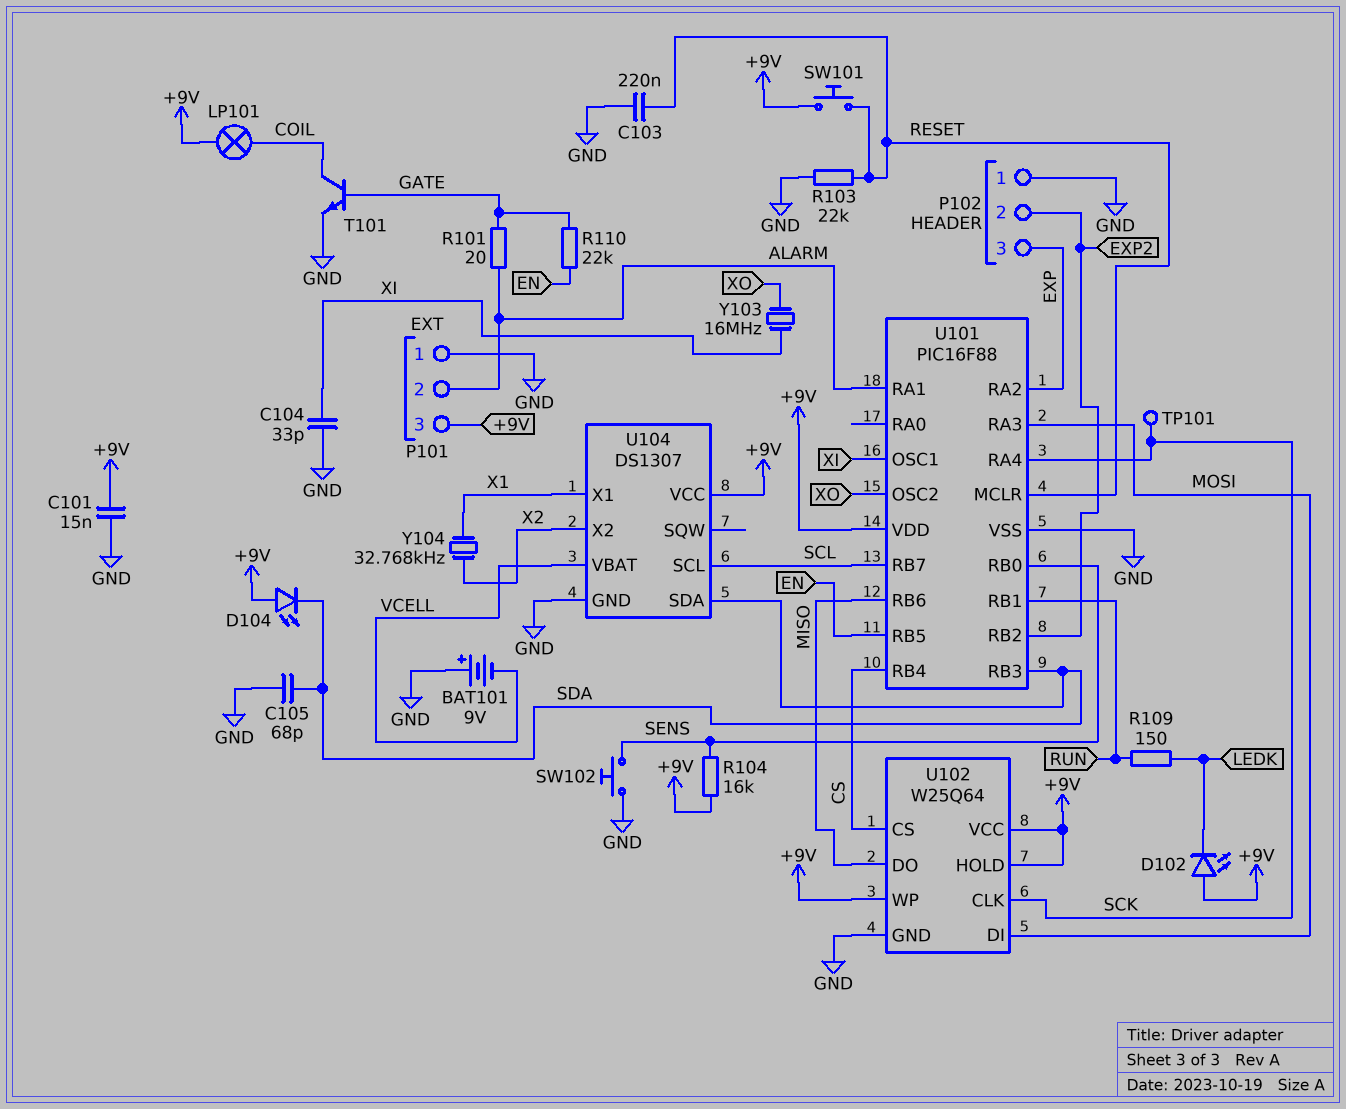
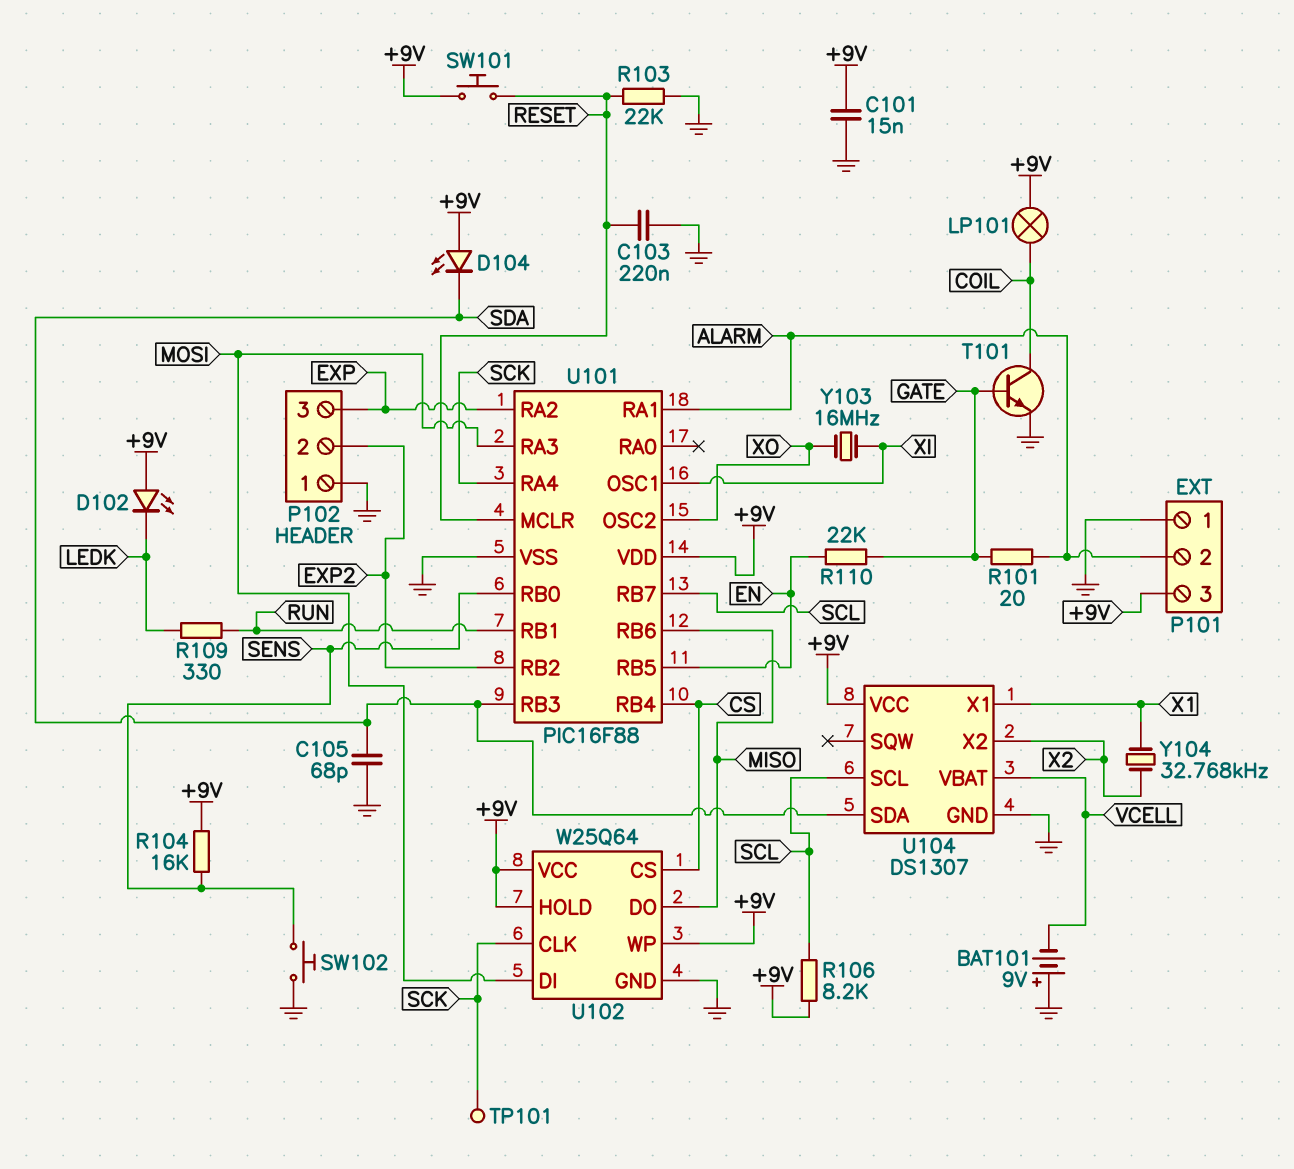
C104: 33pF (GND, XI) -> none
R106: none -> 8.2k (+9V, SCL)
R109: 150 (LEDK, RUN) -> 330 (LEDK, RUN)

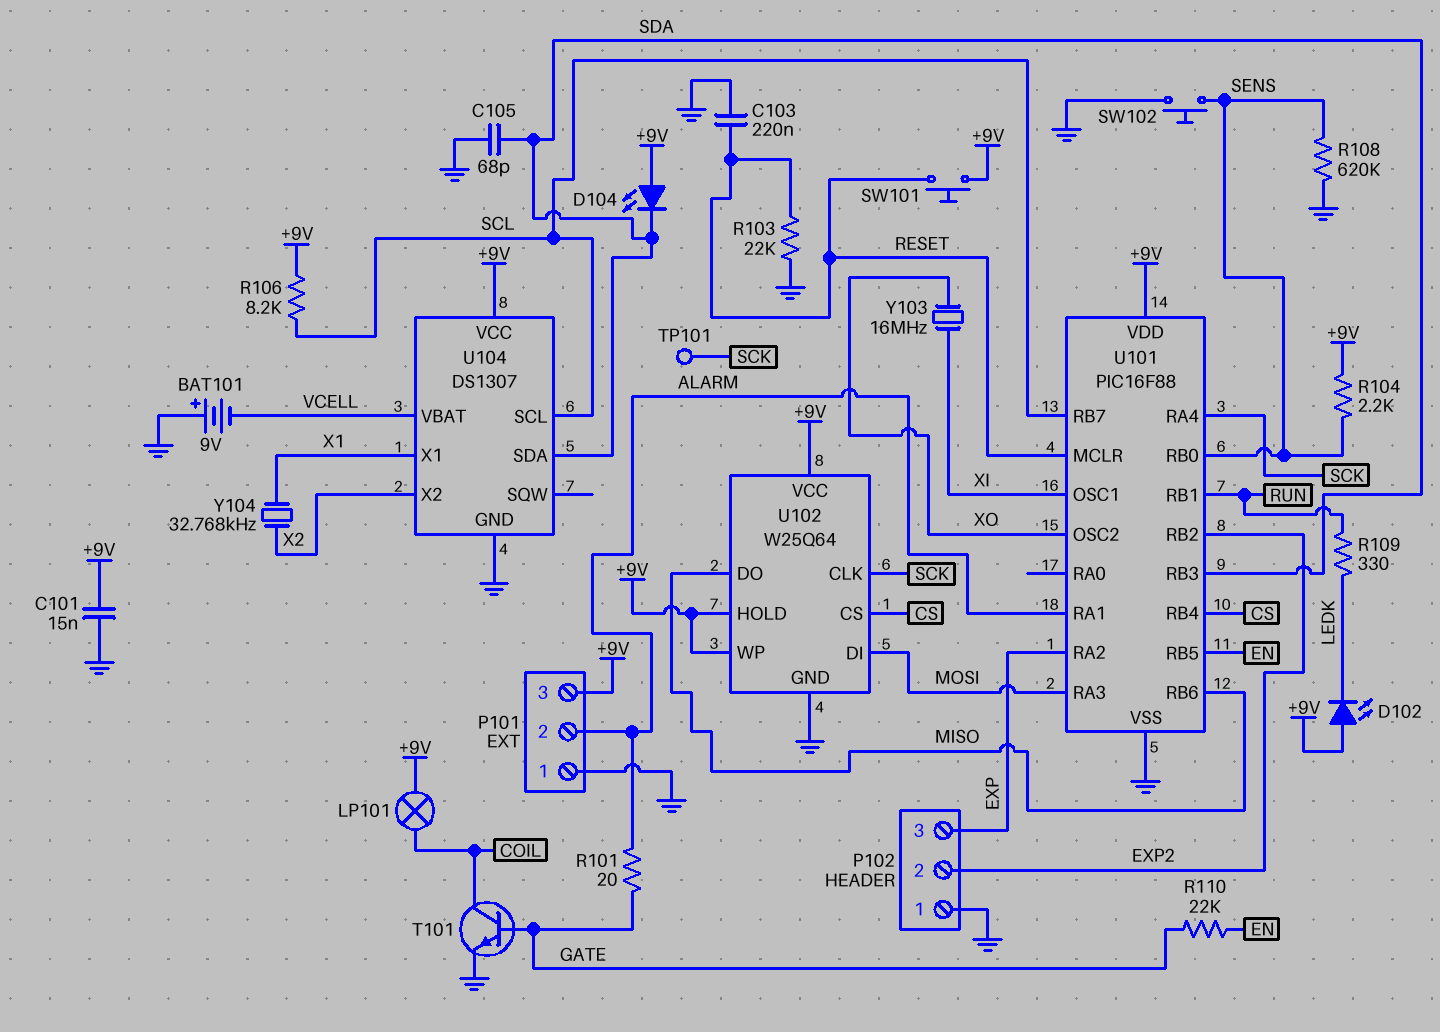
R104: 16k (+9V, SENS) -> 2.2k (+9V, SENS)
R108: none -> 620k (GND, SENS)

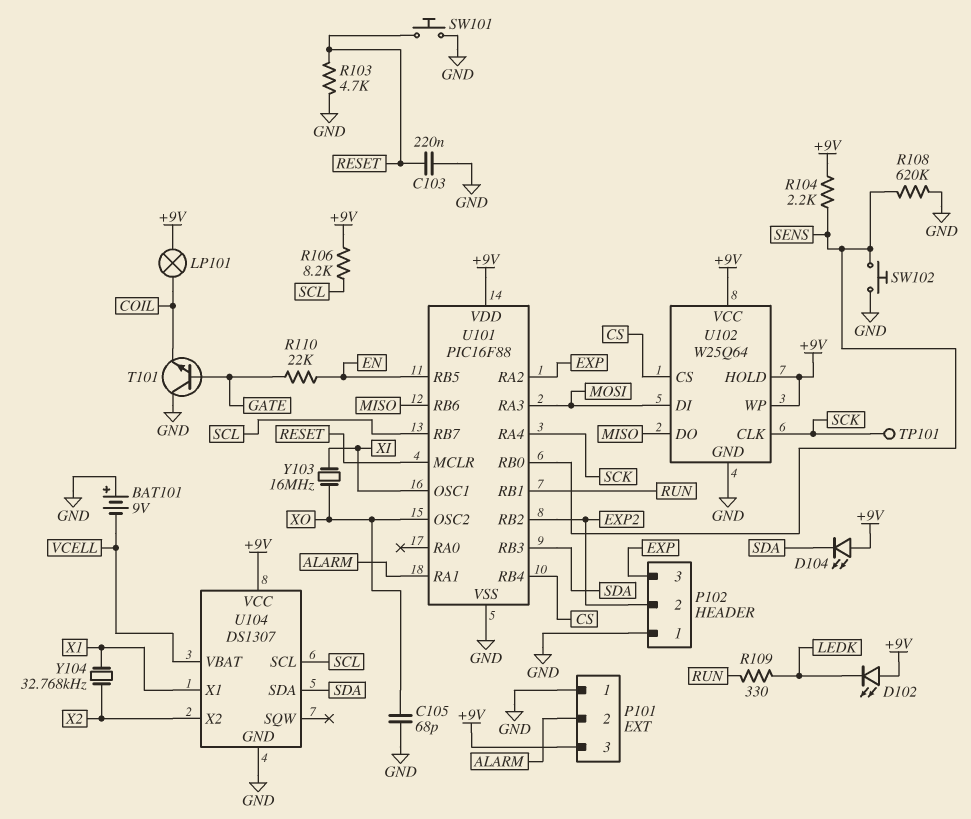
C101: 15nF (+9V, GND) -> none
C105: 68pF (GND, SDA) -> 68pF (GND, XO)
R101: 20 (ALARM, GATE) -> none
R103: 22k (GND, RESET) -> 4.7k (GND, RESET)
SW101: button (+9V, RESET) -> button (GND, RESET)
T101: NPN (B GATE, C COIL, E GND) -> NPN (B GATE, C GND, E COIL)

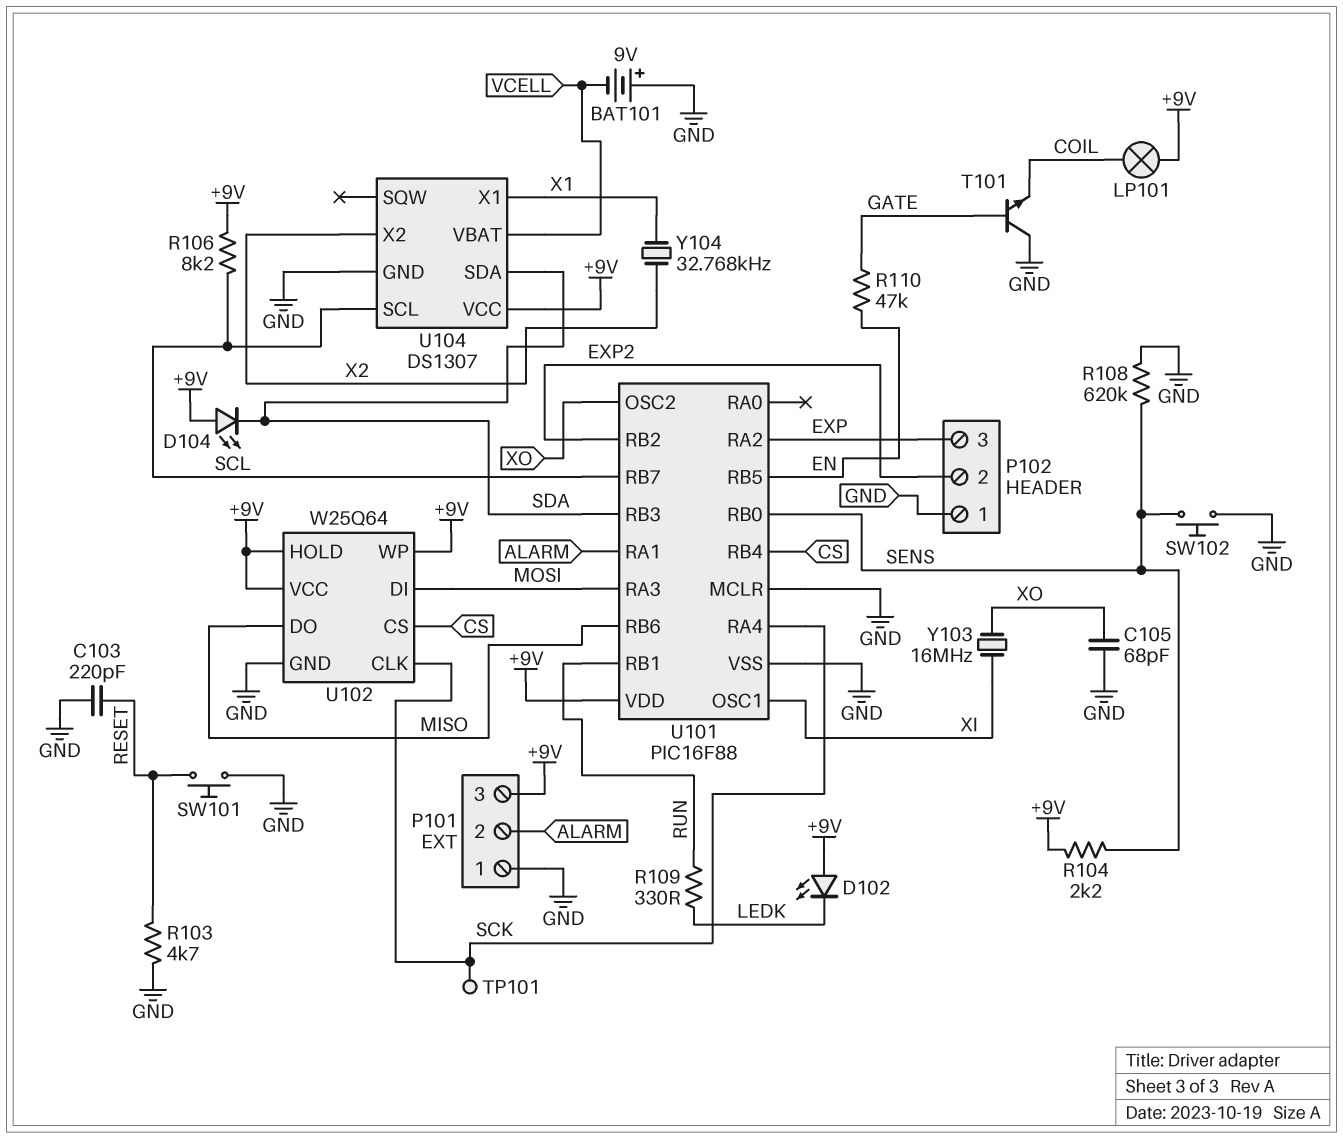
C103: 220nF (GND, RESET) -> 220pF (GND, RESET)
R110: 22k (EN, GATE) -> 47k (EN, GATE)
U101 pin MCLR: RESET -> GND

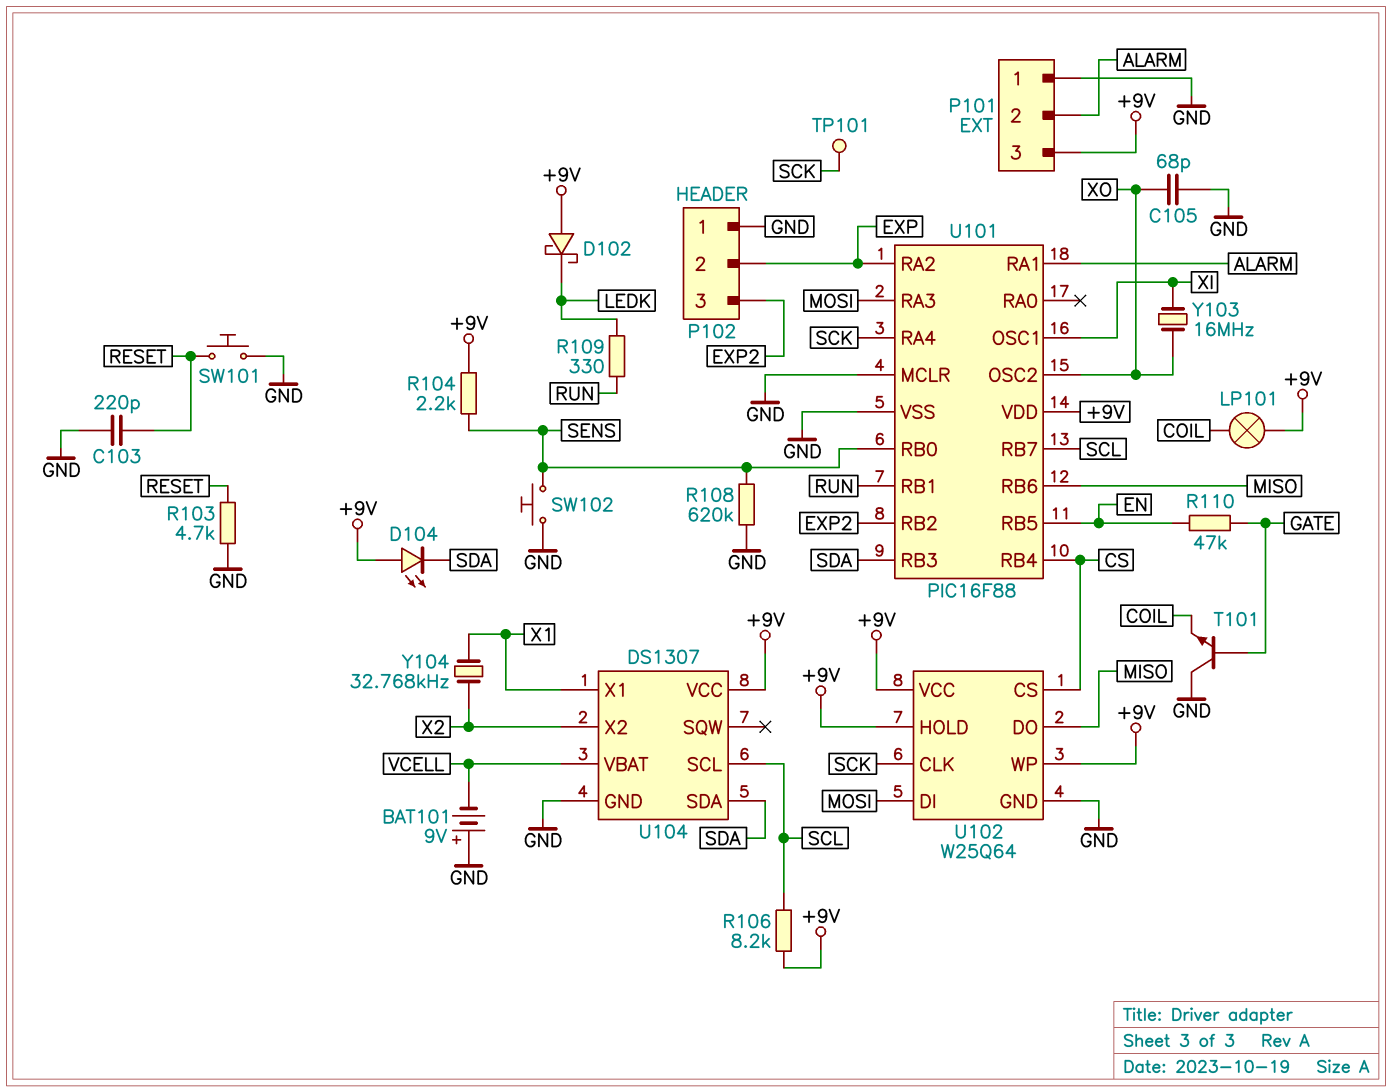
D102: LED (A +9V, K LEDK) -> schottky (A +9V, K LEDK)
P102 pin 2: EXP2 -> EXP
P102 pin 3: EXP -> EXP2

